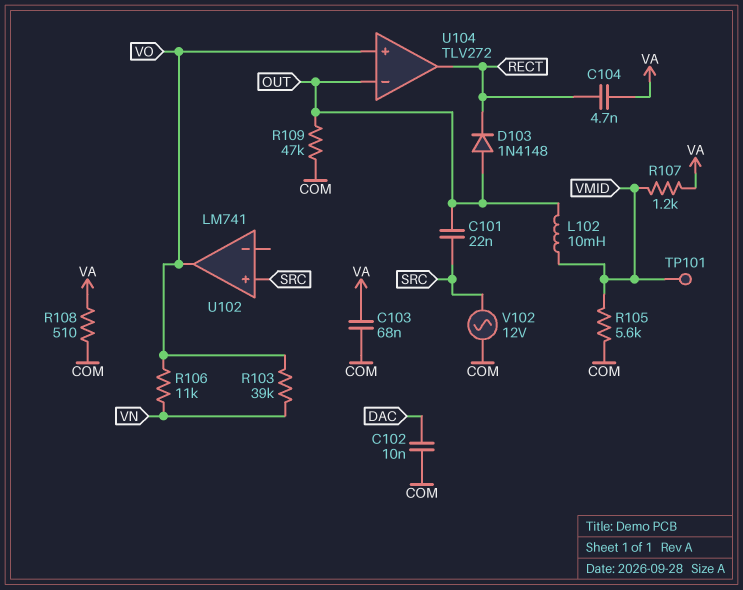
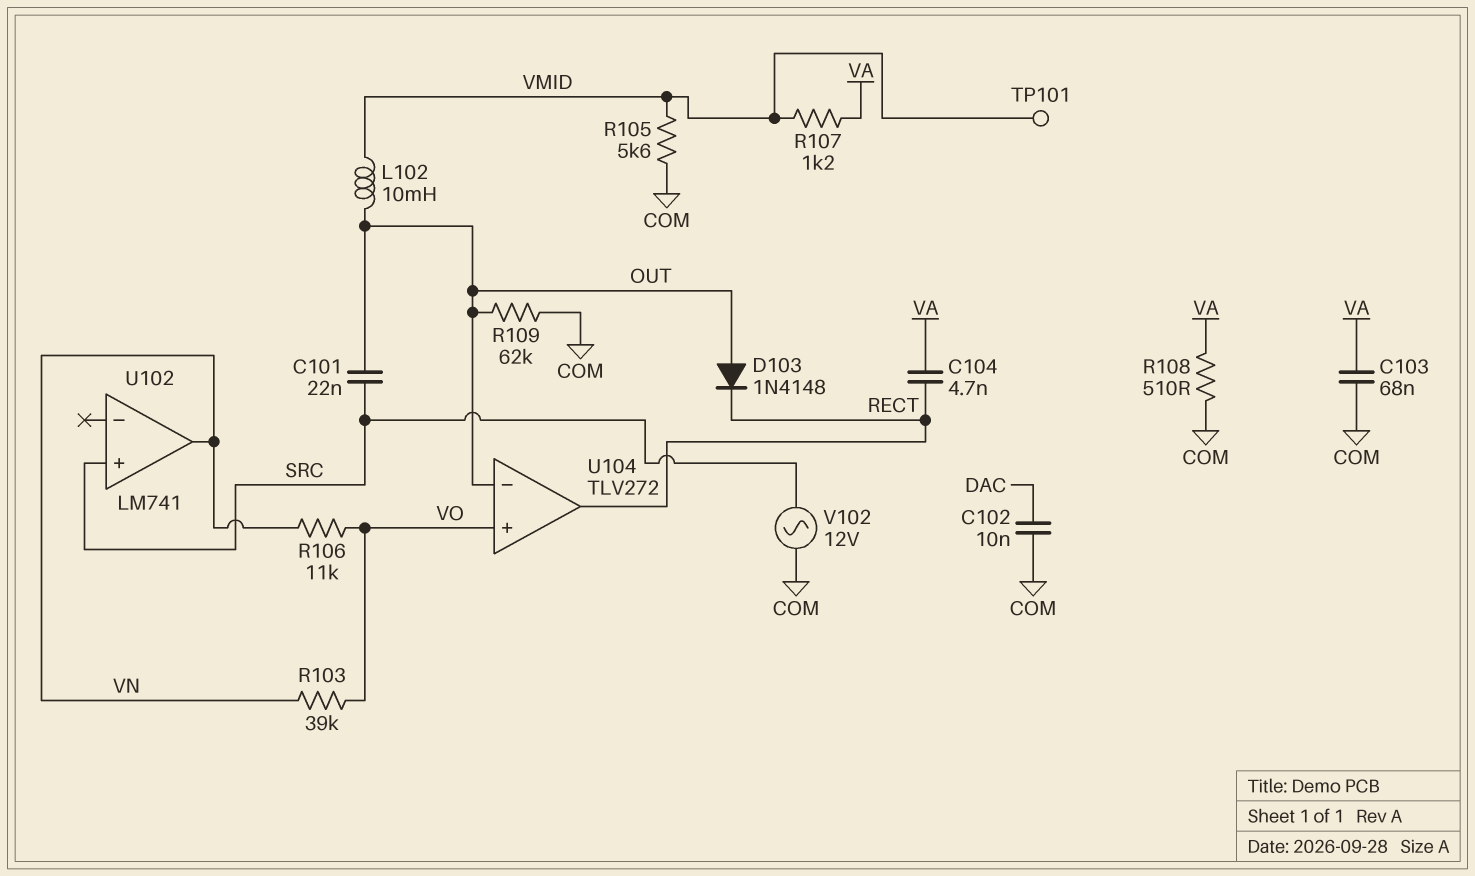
R109: 47k (COM, OUT) -> 62k (COM, OUT)
U102 pin out: VO -> VN

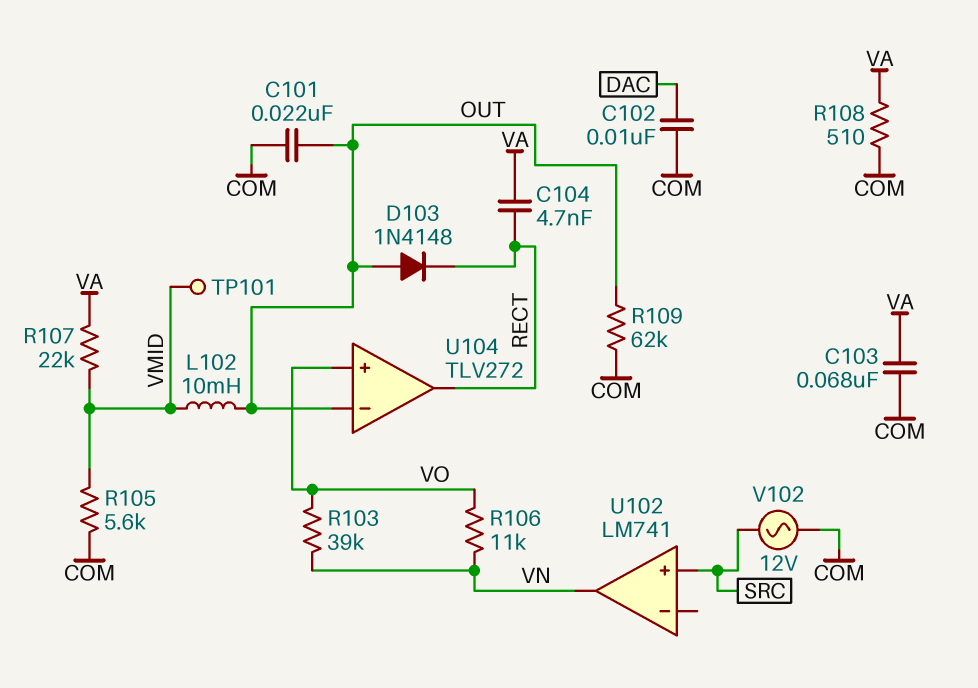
C101: 22nF (OUT, SRC) -> 22nF (COM, OUT)
R107: 1.2k (VA, VMID) -> 22k (VA, VMID)

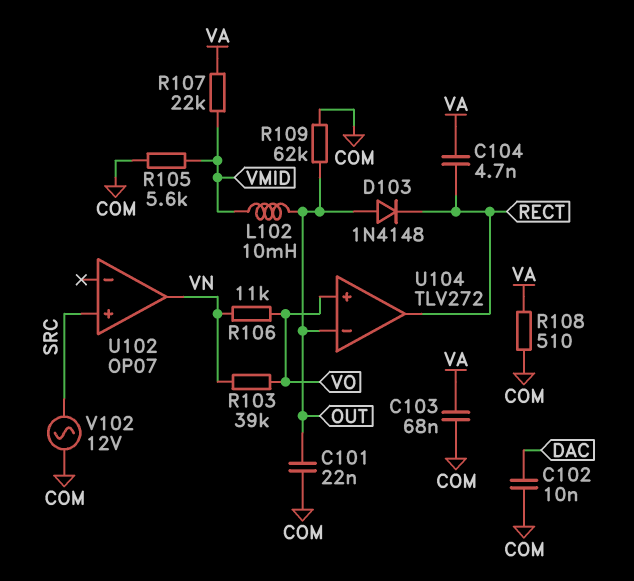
TP101: test point (VMID) -> none
U102: LM741 -> OP07

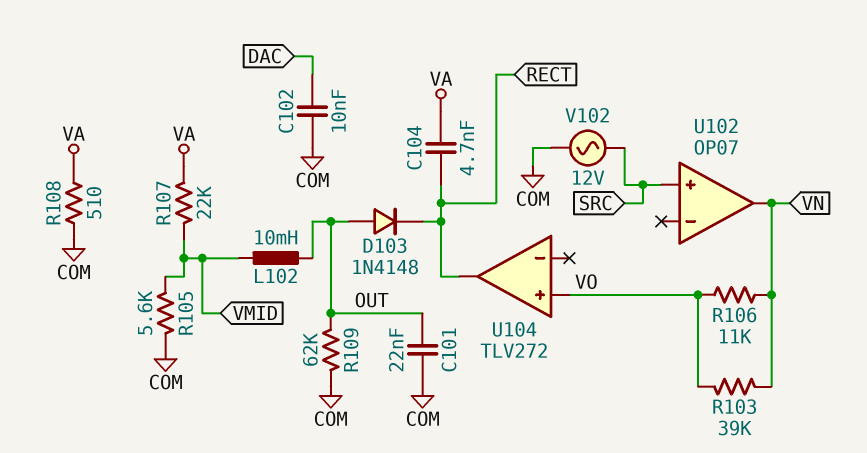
C103: 68nF (COM, VA) -> none
U104 pin in-: OUT -> none

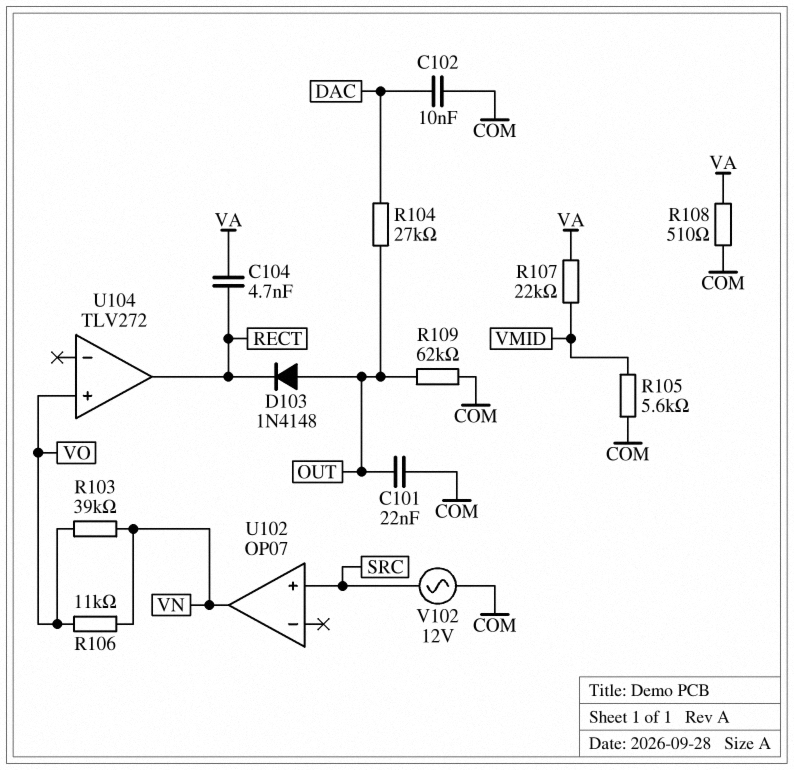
L102: 10mH (OUT, VMID) -> none
R104: none -> 27k (DAC, OUT)

